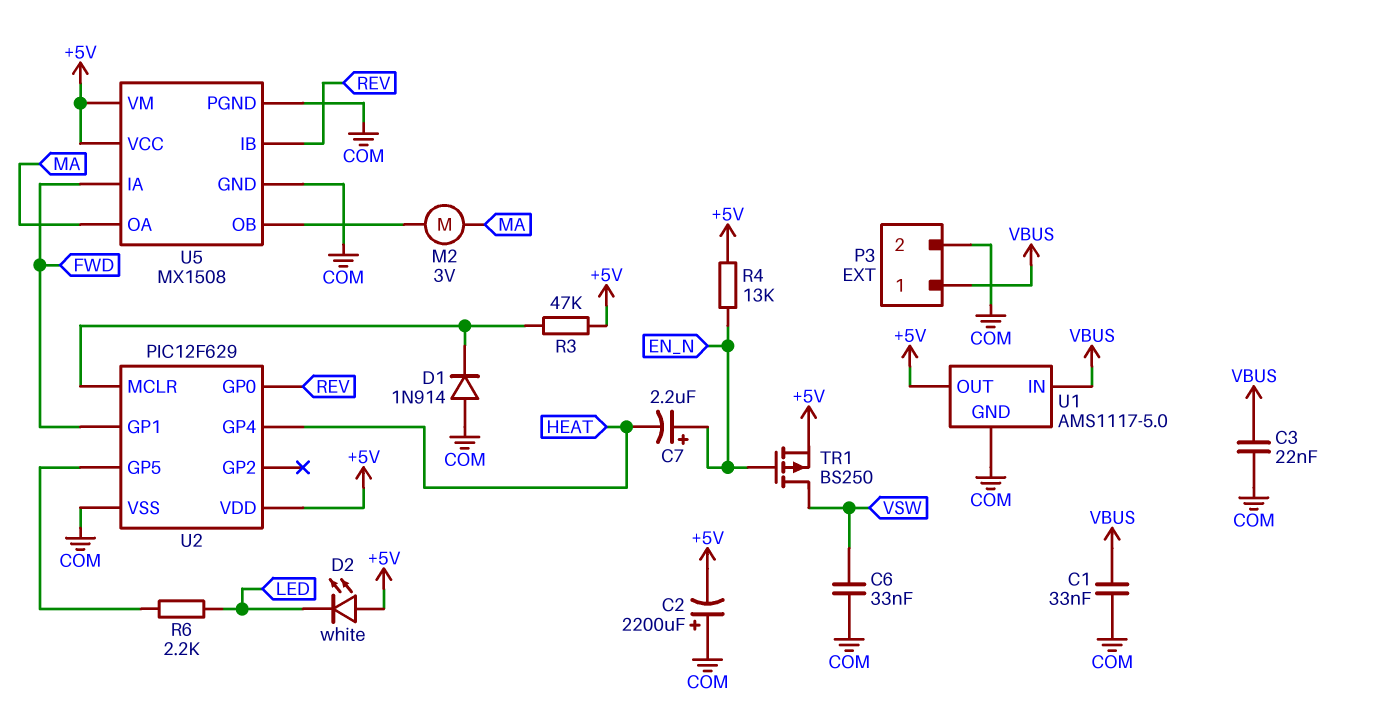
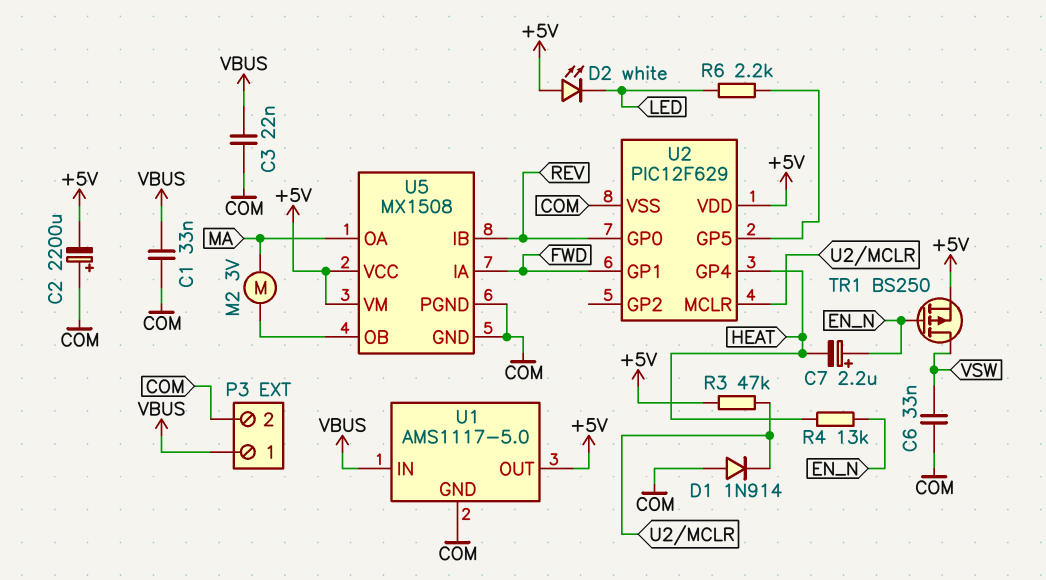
R4: 13k (+5V, EN_N) -> 13k (EN_N, HEAT)

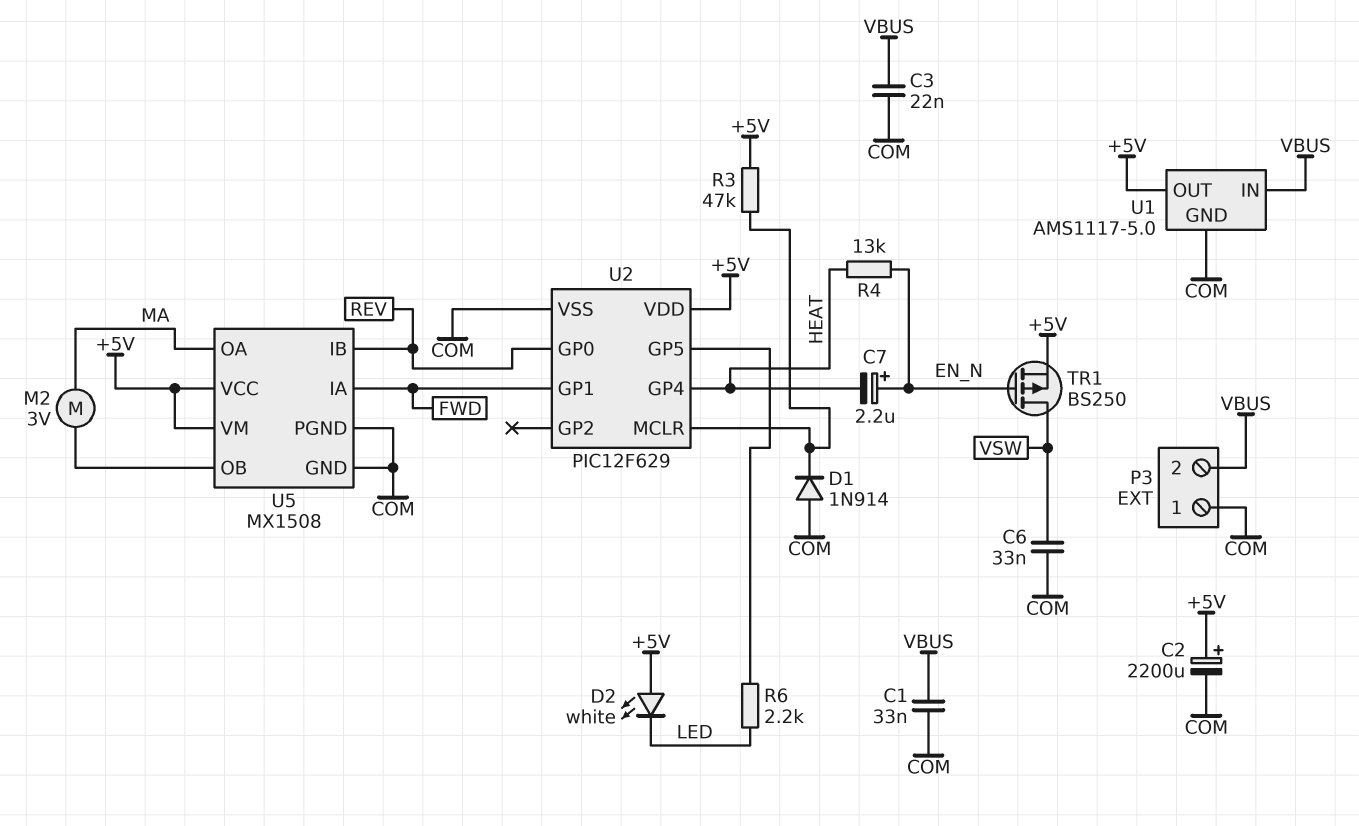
C2: 2200uF (plus COM, minus +5V) -> 2200uF (plus +5V, minus COM)
P3 pin 1: VBUS -> COM
P3 pin 2: COM -> VBUS

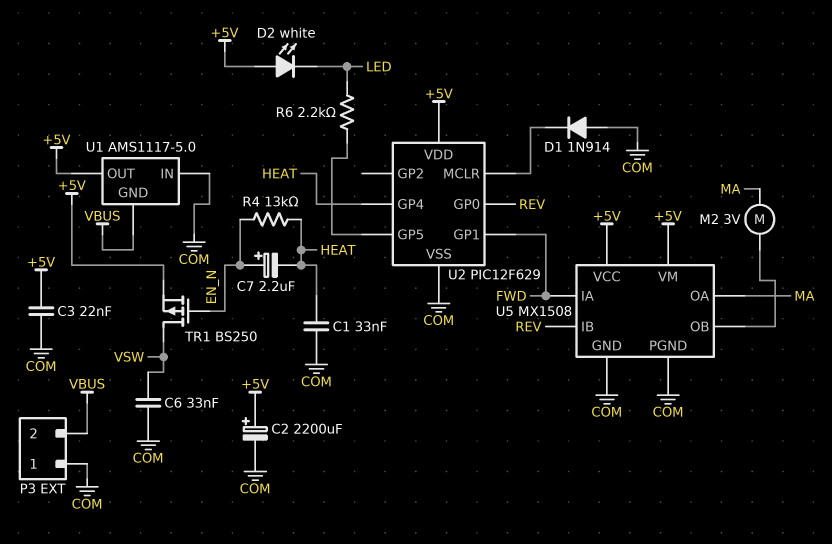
C1: 33nF (COM, VBUS) -> 33nF (COM, HEAT)
C3: 22nF (COM, VBUS) -> 22nF (+5V, COM)
R3: 47k (+5V, U2/MCLR) -> none
U1 pin GND: COM -> VBUS
U1 pin IN: VBUS -> COM

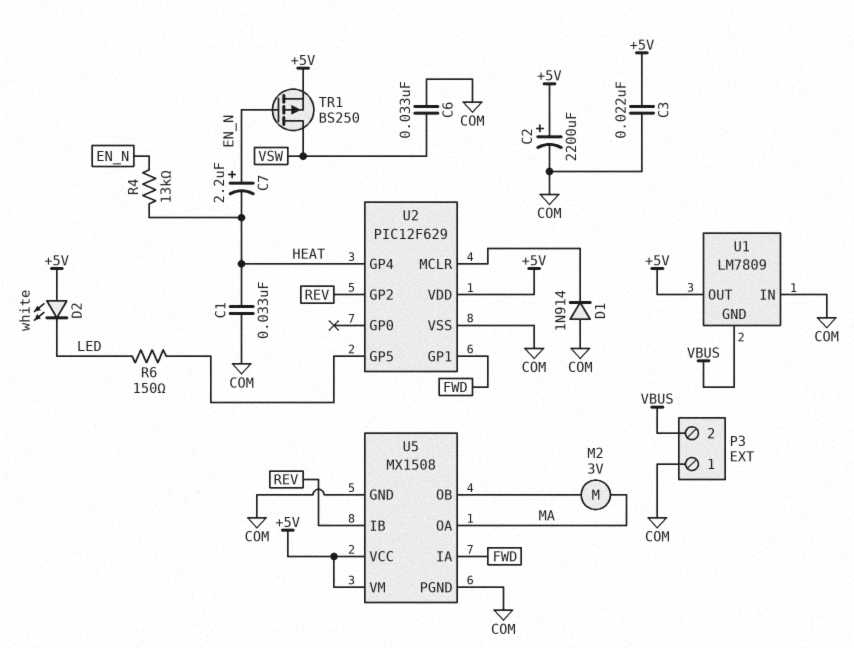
R6: 2.2k (LED, U2/GP5) -> 150 (LED, U2/GP5)
U1: AMS1117-5.0 -> LM7809
U2 pin GP0: REV -> none
U2 pin GP2: none -> REV

